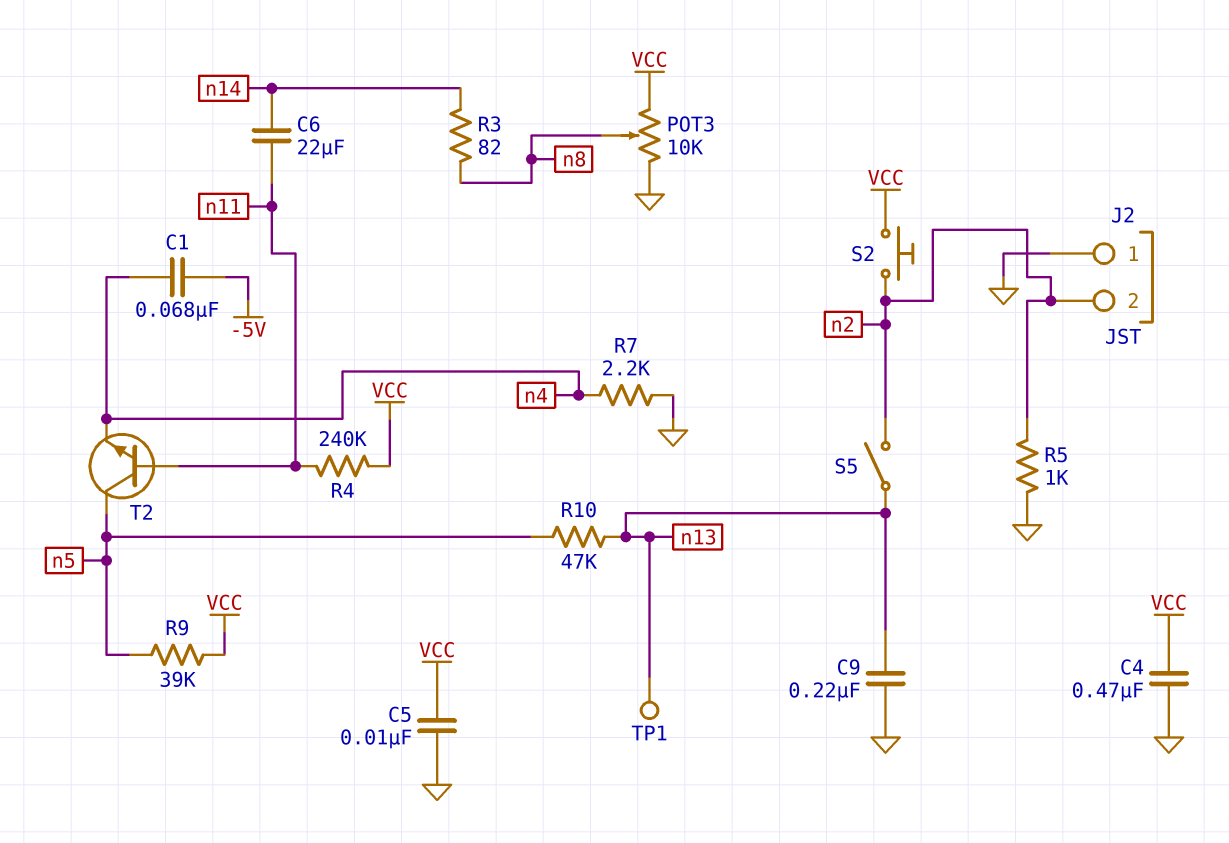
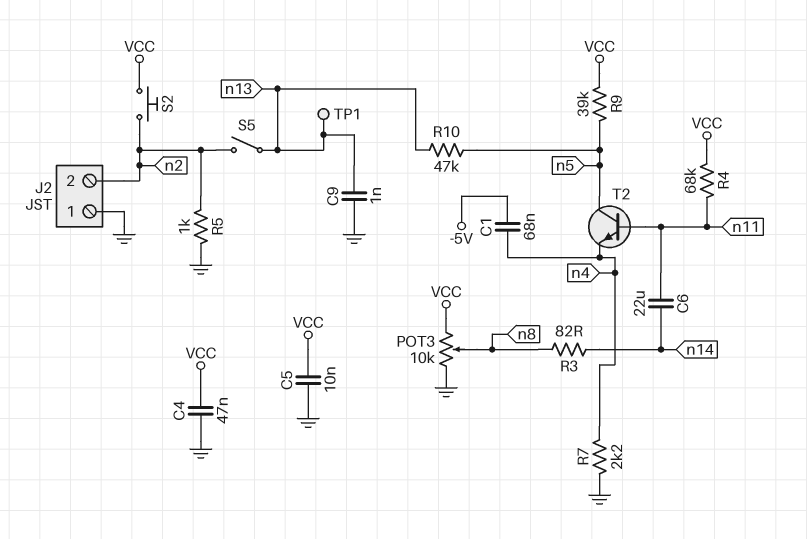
C4: 470nF (GND, VCC) -> 47nF (GND, VCC)
C9: 220nF (GND, n13) -> 1nF (GND, n13)
R4: 240k (VCC, n11) -> 68k (VCC, n11)

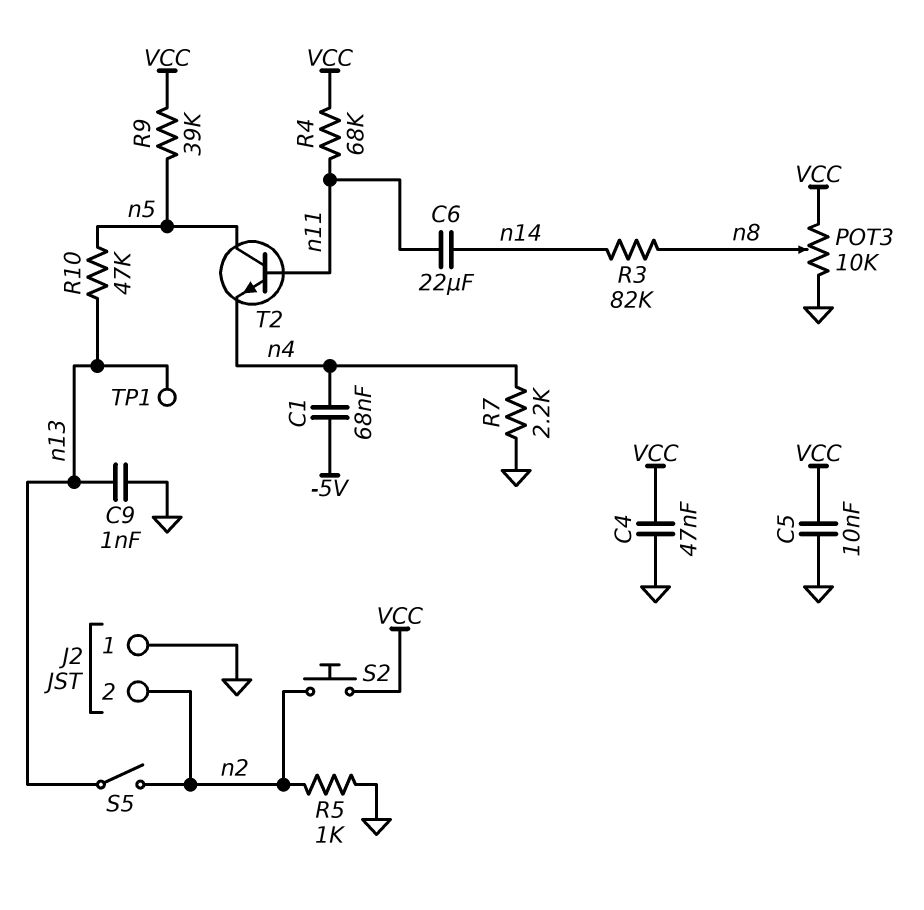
R3: 82 (n8, n14) -> 82k (n8, n14)

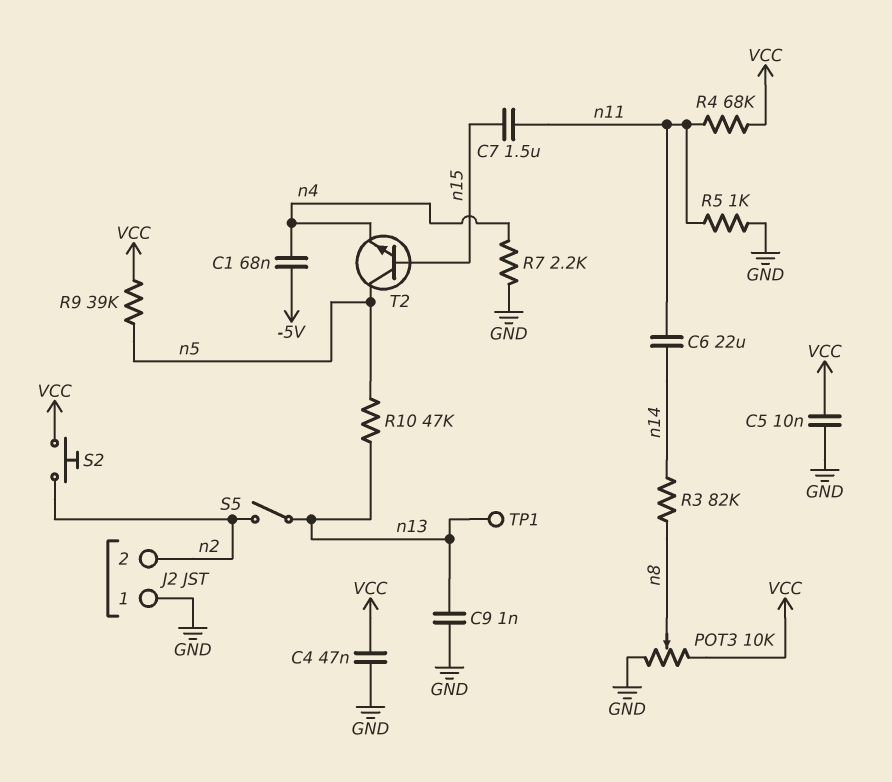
C7: none -> 1.5uF (n11, n15)
R5: 1k (GND, n2) -> 1k (GND, n11)
T2: NPN (B n11, C n5, E n4) -> NPN (B n15, C n5, E n4)

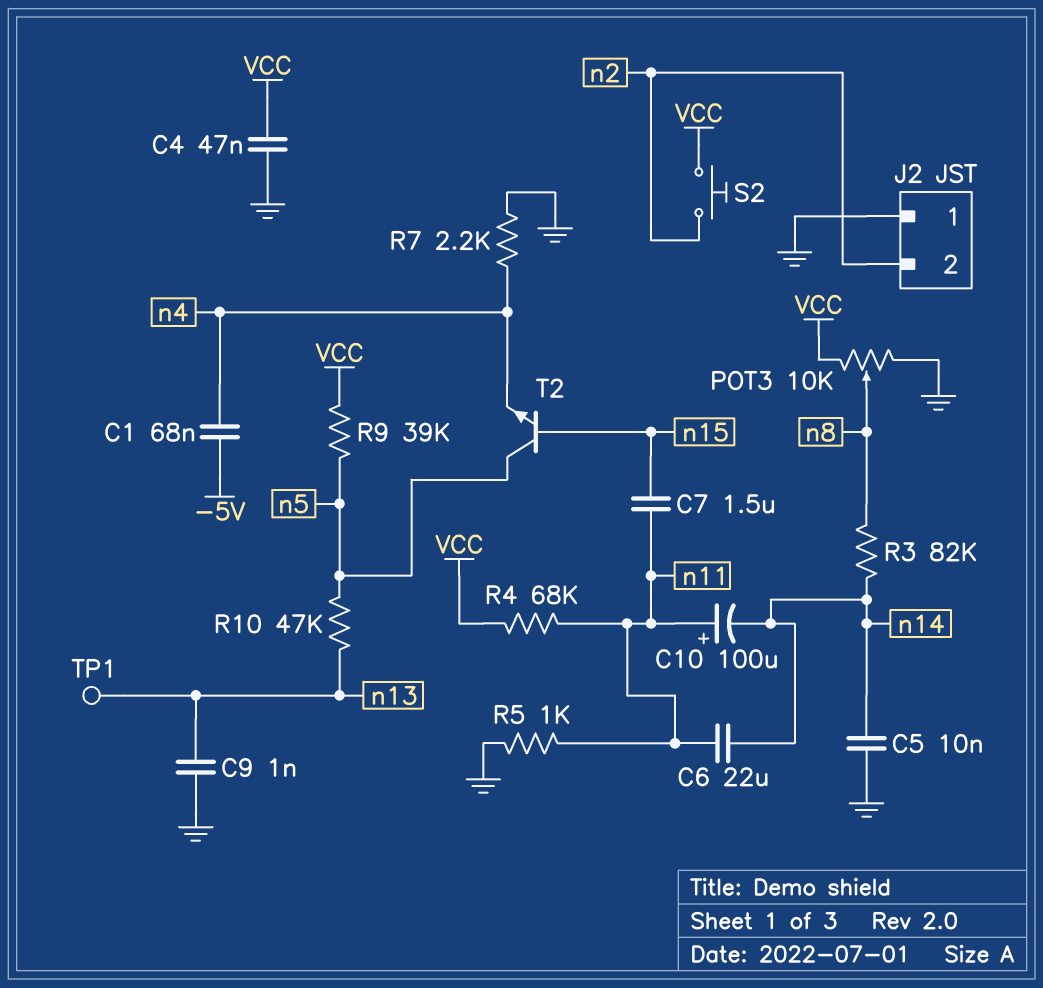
C5: 10nF (GND, VCC) -> 10nF (GND, n14)
C10: none -> 100uF (plus n11, minus n14)
S5: switch (n2, n13) -> none

